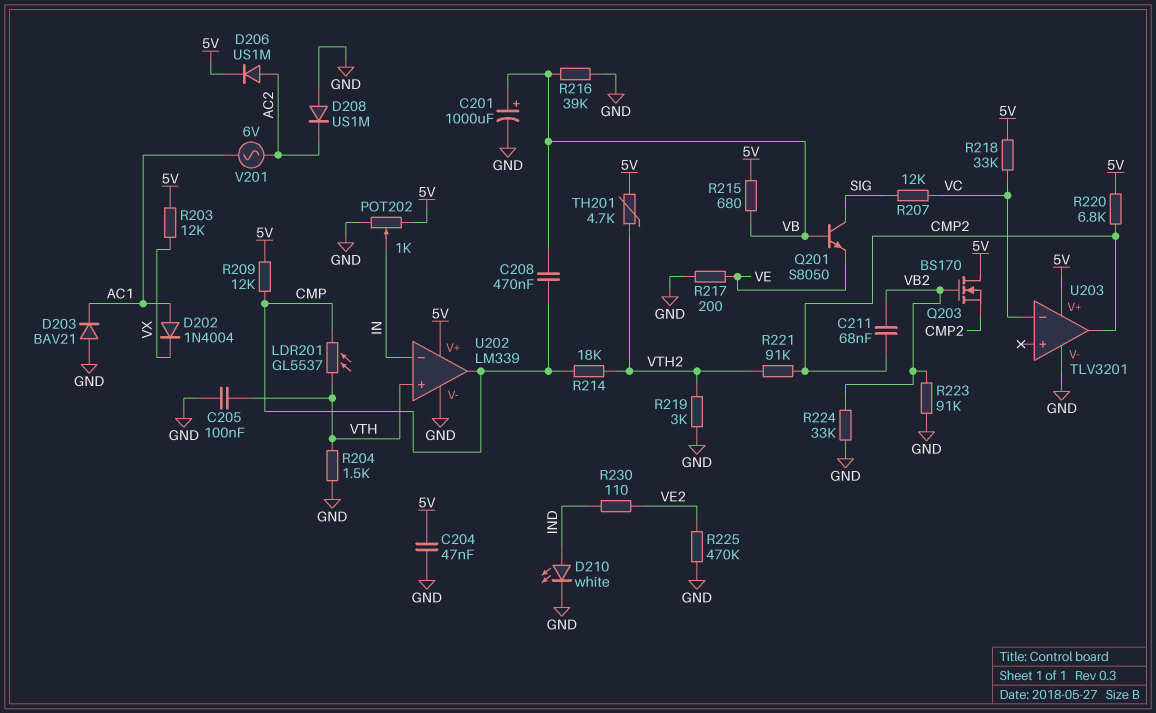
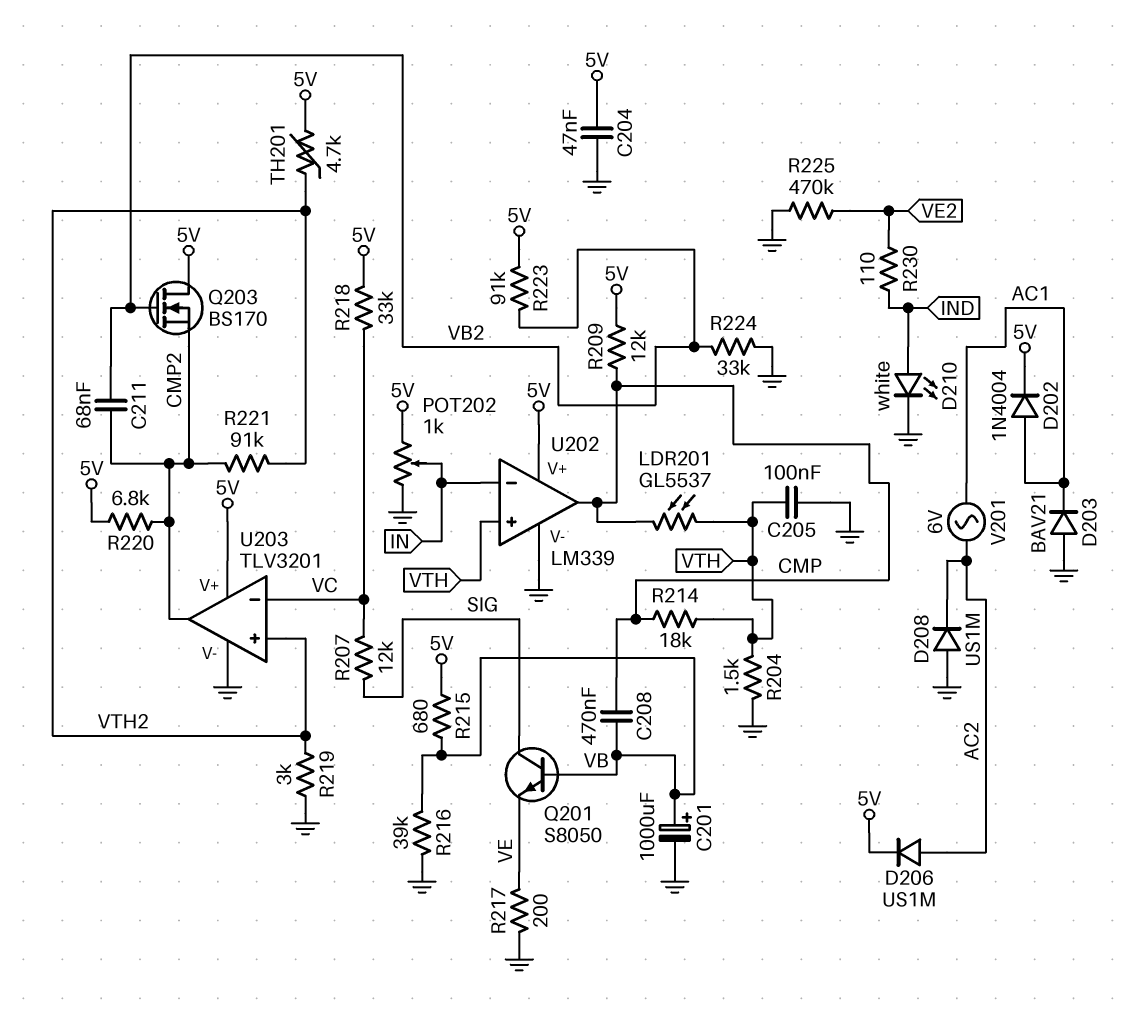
D202: diode 1N4004 (A AC1, K VX) -> diode 1N4004 (A AC1, K 5V)
R203: 12k (5V, VX) -> none
R214: 18k (CMP, VTH2) -> 18k (CMP, VTH)
R223: 91k (GND, VB2) -> 91k (5V, VB2)
U203 pin in+: none -> VTH2

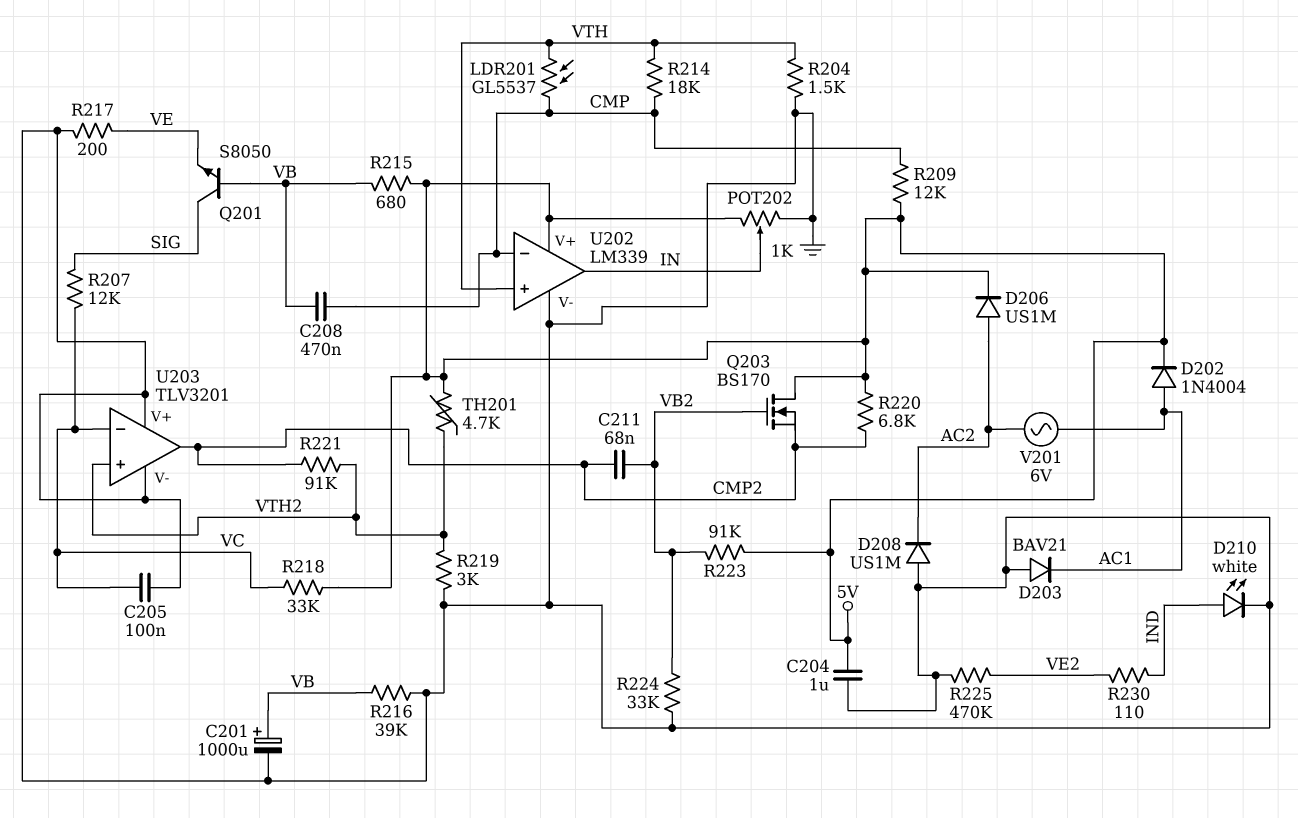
C204: 47nF (5V, GND) -> 1uF (5V, GND)
C205: 100nF (GND, VTH) -> 100nF (GND, VC)
U202 pin in-: IN -> CMP
U202 pin out: CMP -> IN
U203 pin V+: 5V -> GND

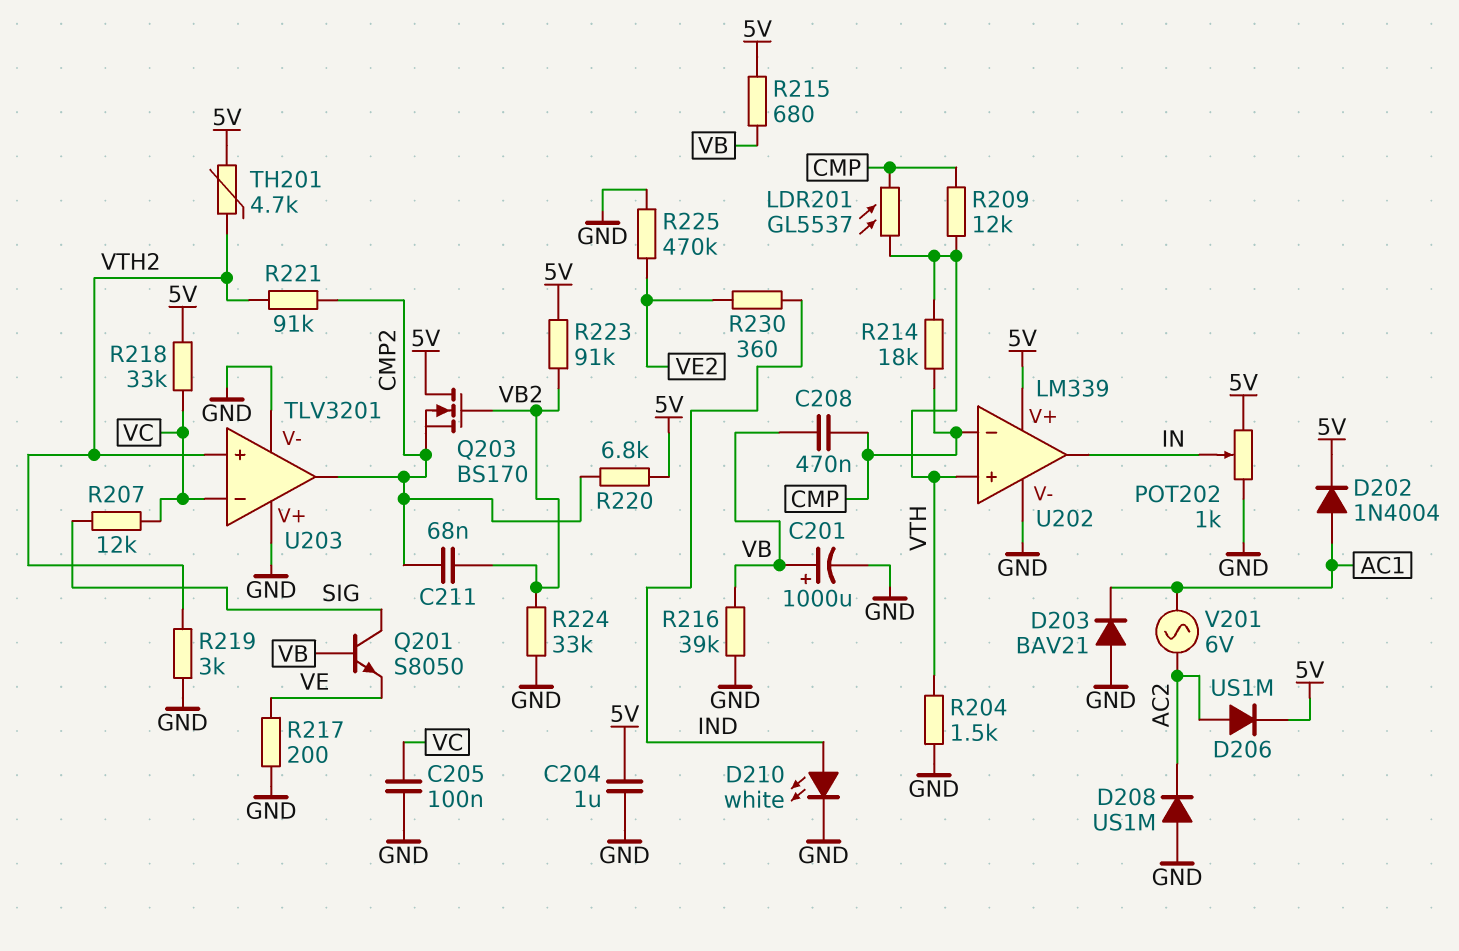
R209: 12k (5V, CMP) -> 12k (CMP, VTH)
R230: 110 (IND, VE2) -> 360 (IND, VE2)

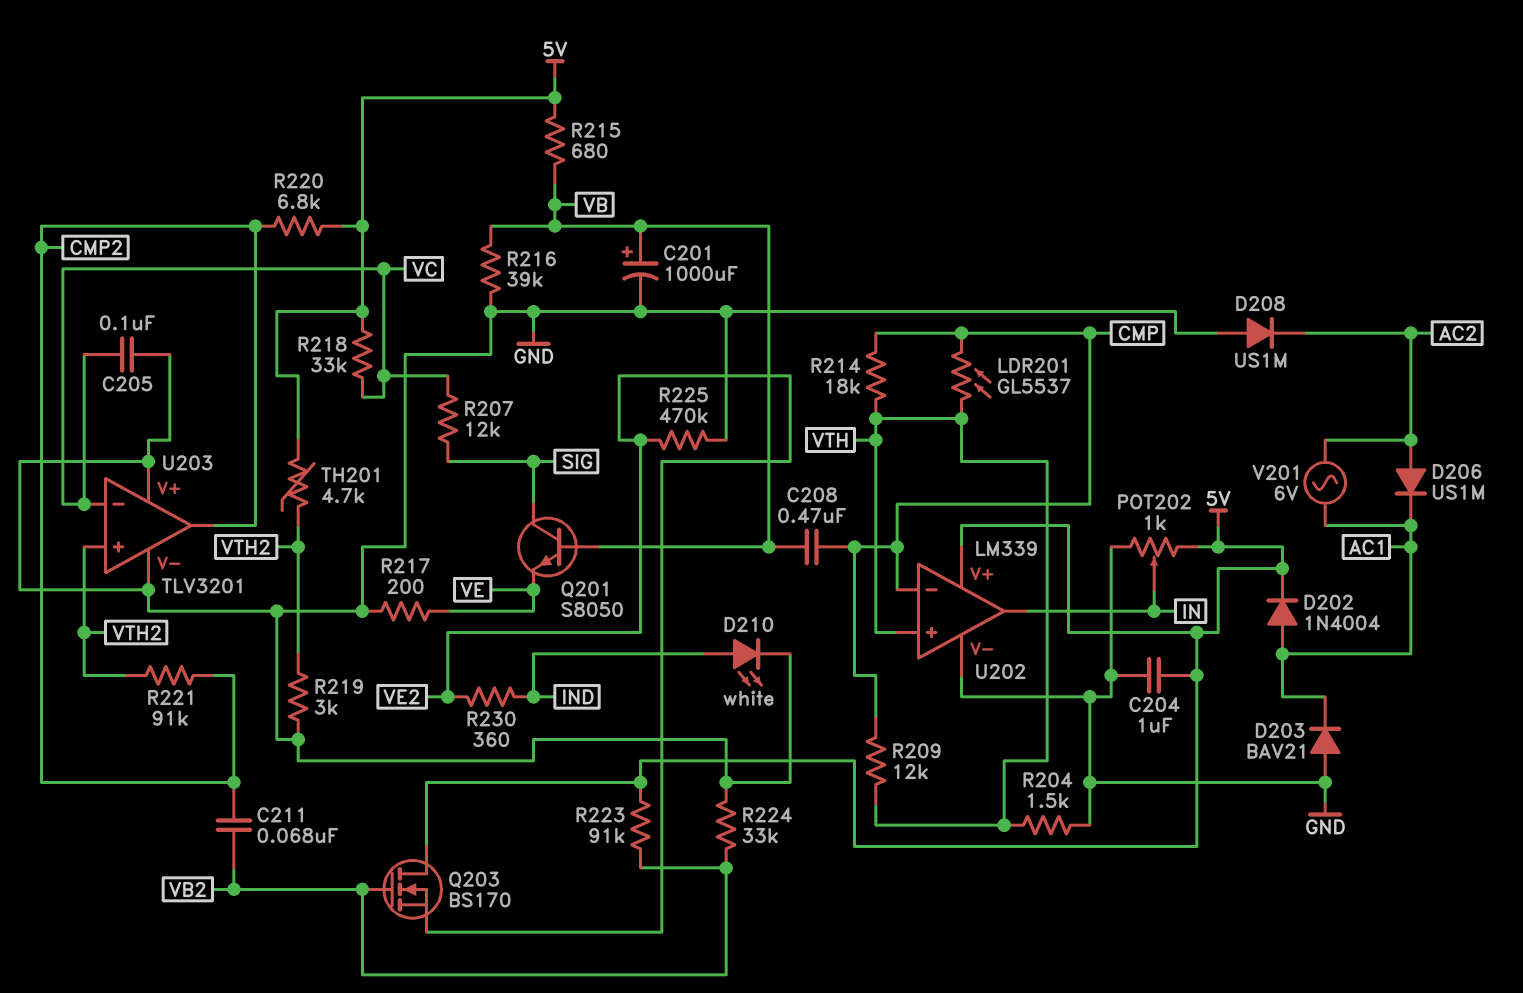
D206: diode US1M (A AC2, K 5V) -> diode US1M (A AC2, K AC1)
Q203: NMOS BS170 (G VB2, D 5V, S CMP2) -> NMOS BS170 (G VB2, D 5V, S VE2)

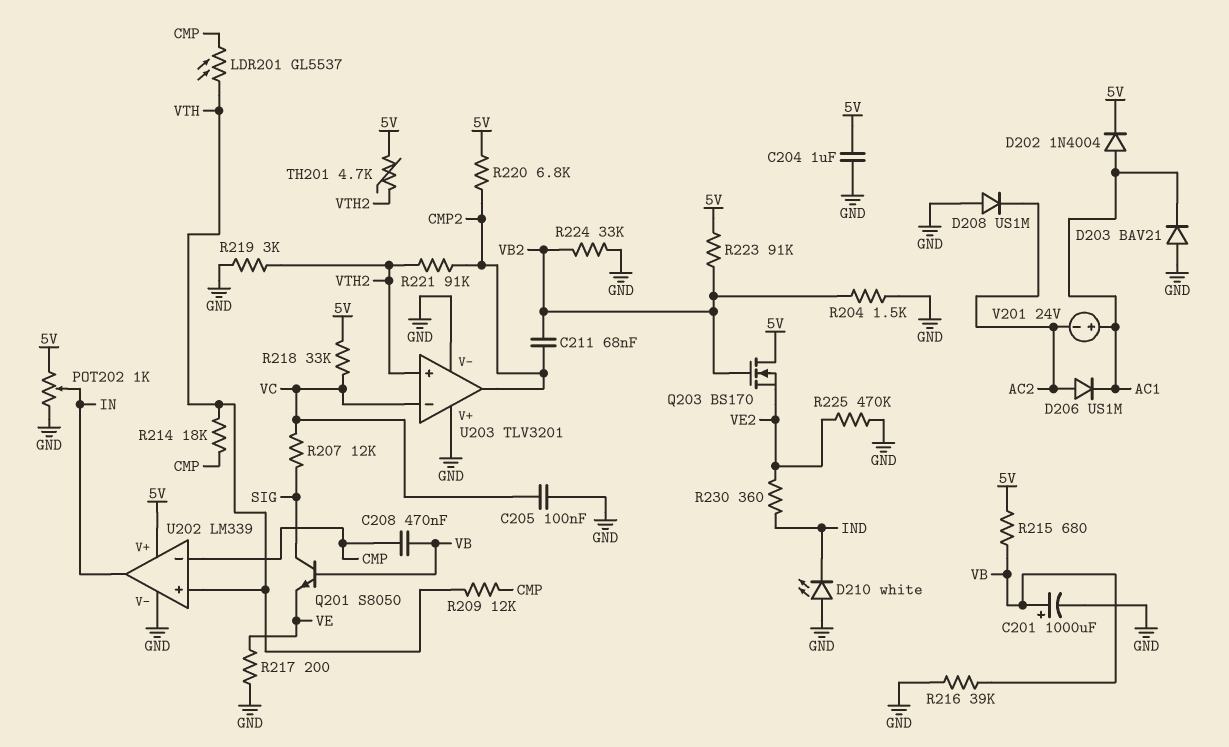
D210: LED white (A IND, K GND) -> LED white (A GND, K IND)
R204: 1.5k (GND, VTH) -> 1.5k (GND, VB2)
V201: AC 6V (AC1, AC2) -> 24V (plus AC1, minus AC2)

